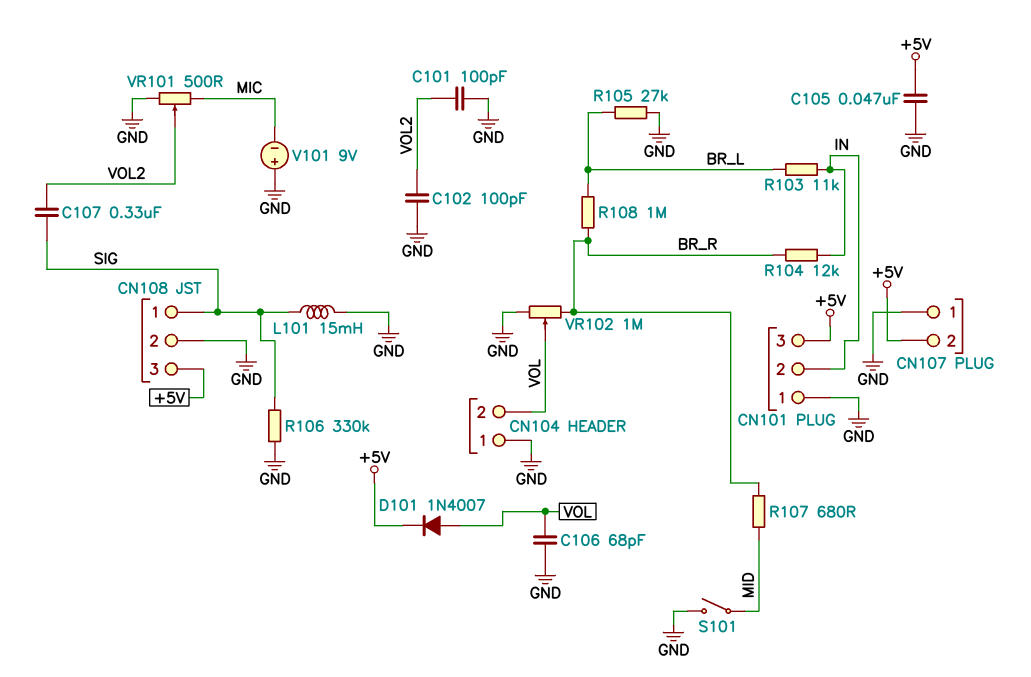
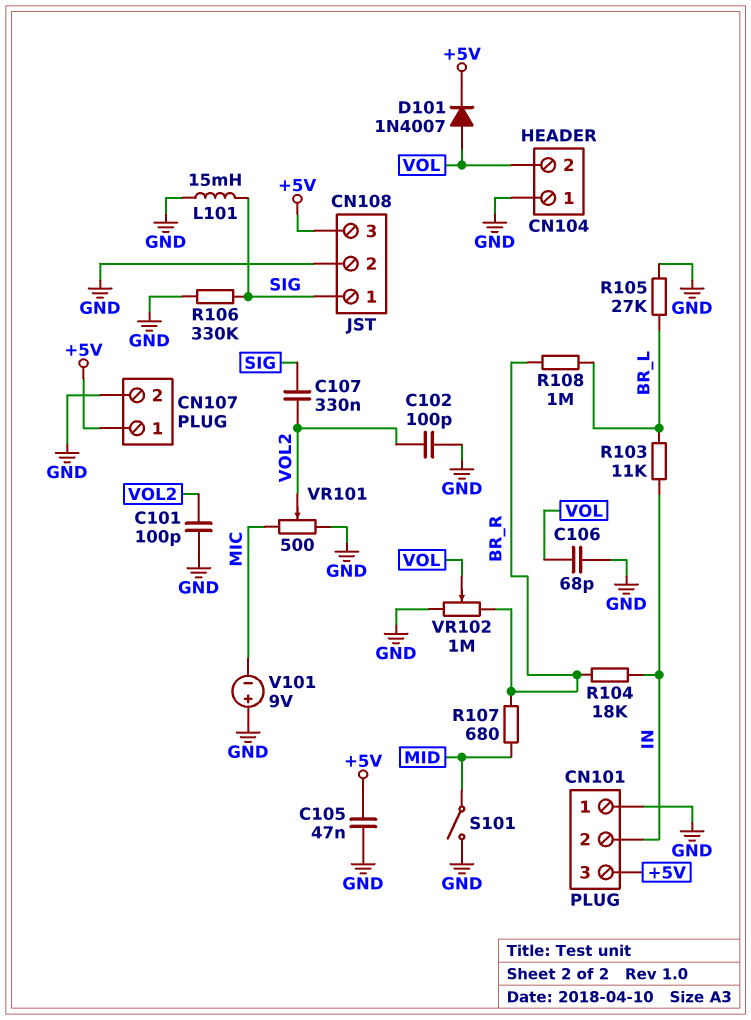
CN107 pin 1: GND -> +5V
CN107 pin 2: +5V -> GND
R104: 12k (BR_R, IN) -> 18k (BR_R, IN)

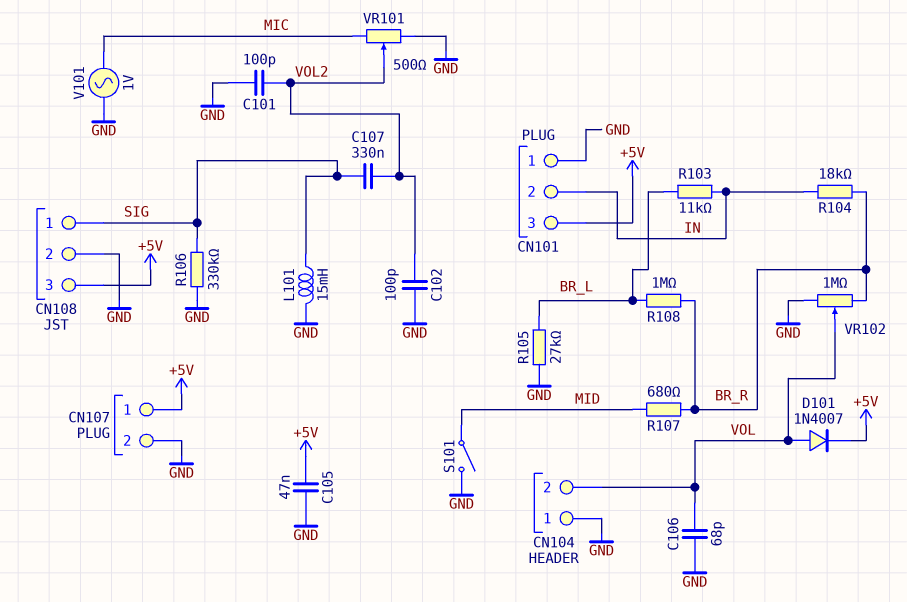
V101: 9V (plus GND, minus MIC) -> AC 1V (GND, MIC)

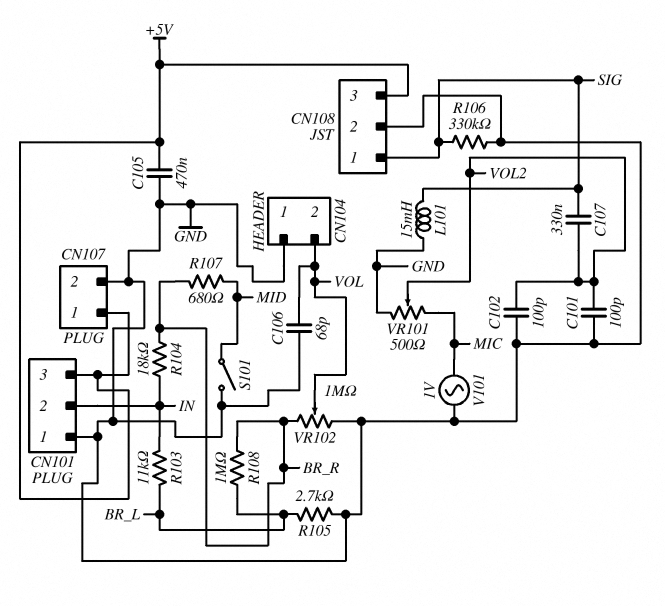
C105: 47nF (+5V, GND) -> 470nF (+5V, GND)
D101: diode 1N4007 (A VOL, K +5V) -> none
R105: 27k (BR_L, GND) -> 2.7k (BR_L, GND)

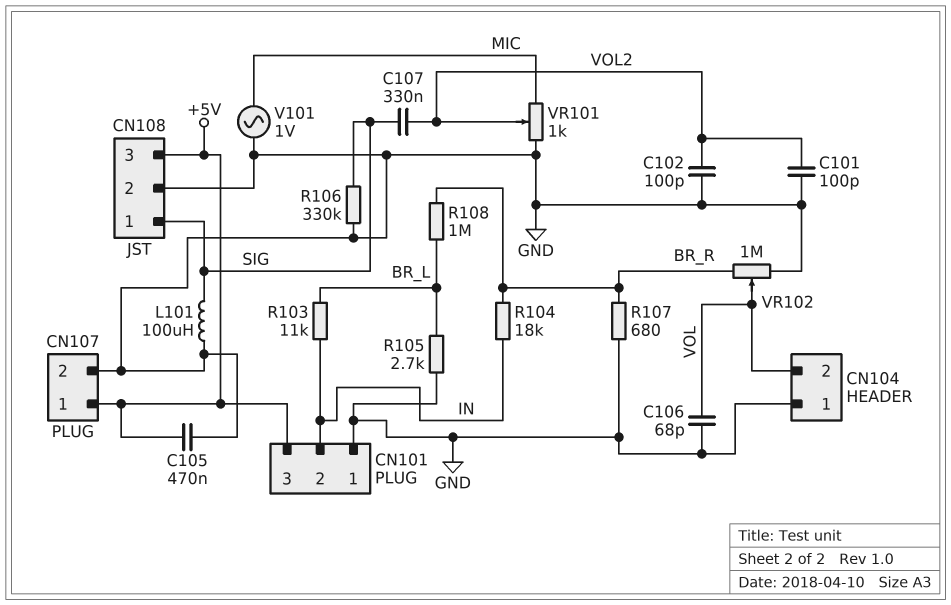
L101: 15mH (GND, SIG) -> 100uH (GND, SIG)
R107: 680 (BR_R, MID) -> 680 (BR_R, GND)
S101: switch (GND, MID) -> none
VR101: 500 (GND, MIC, wiper VOL2) -> 1k (GND, MIC, wiper VOL2)

